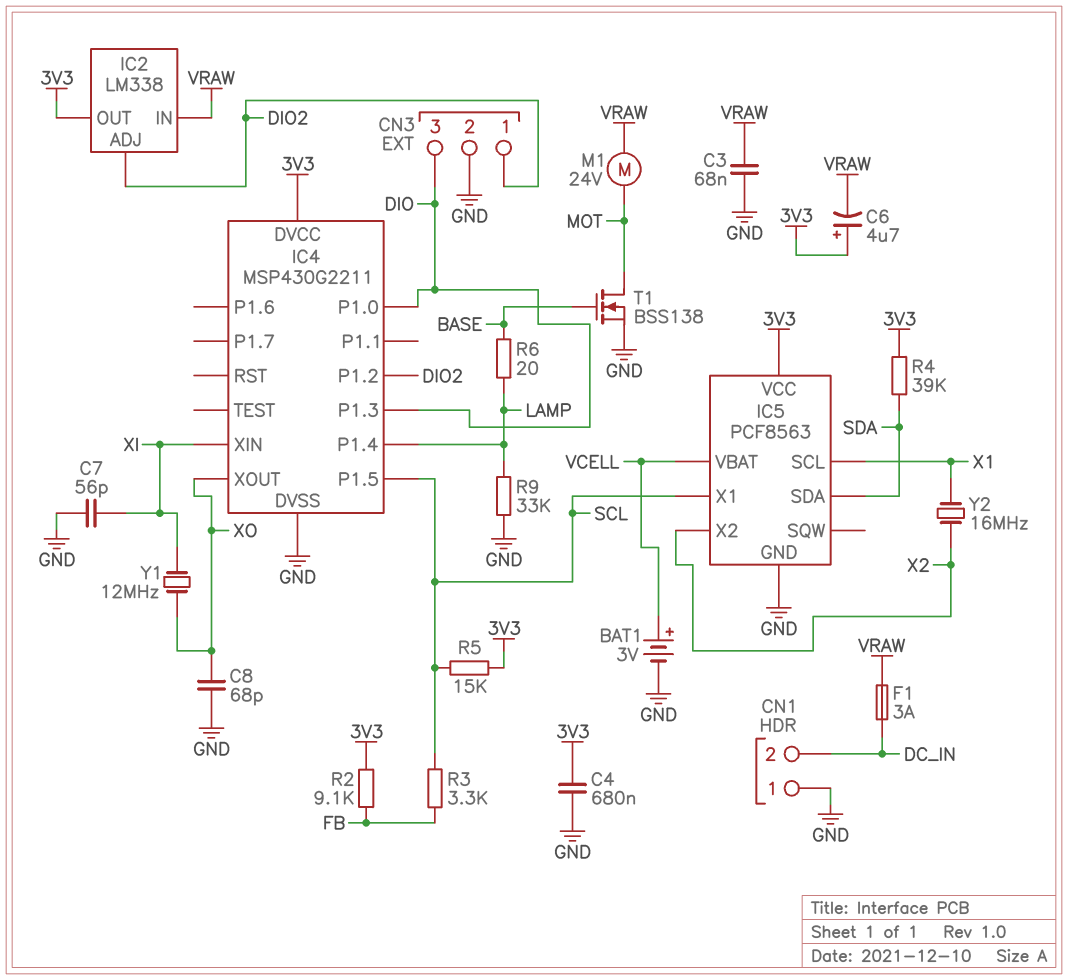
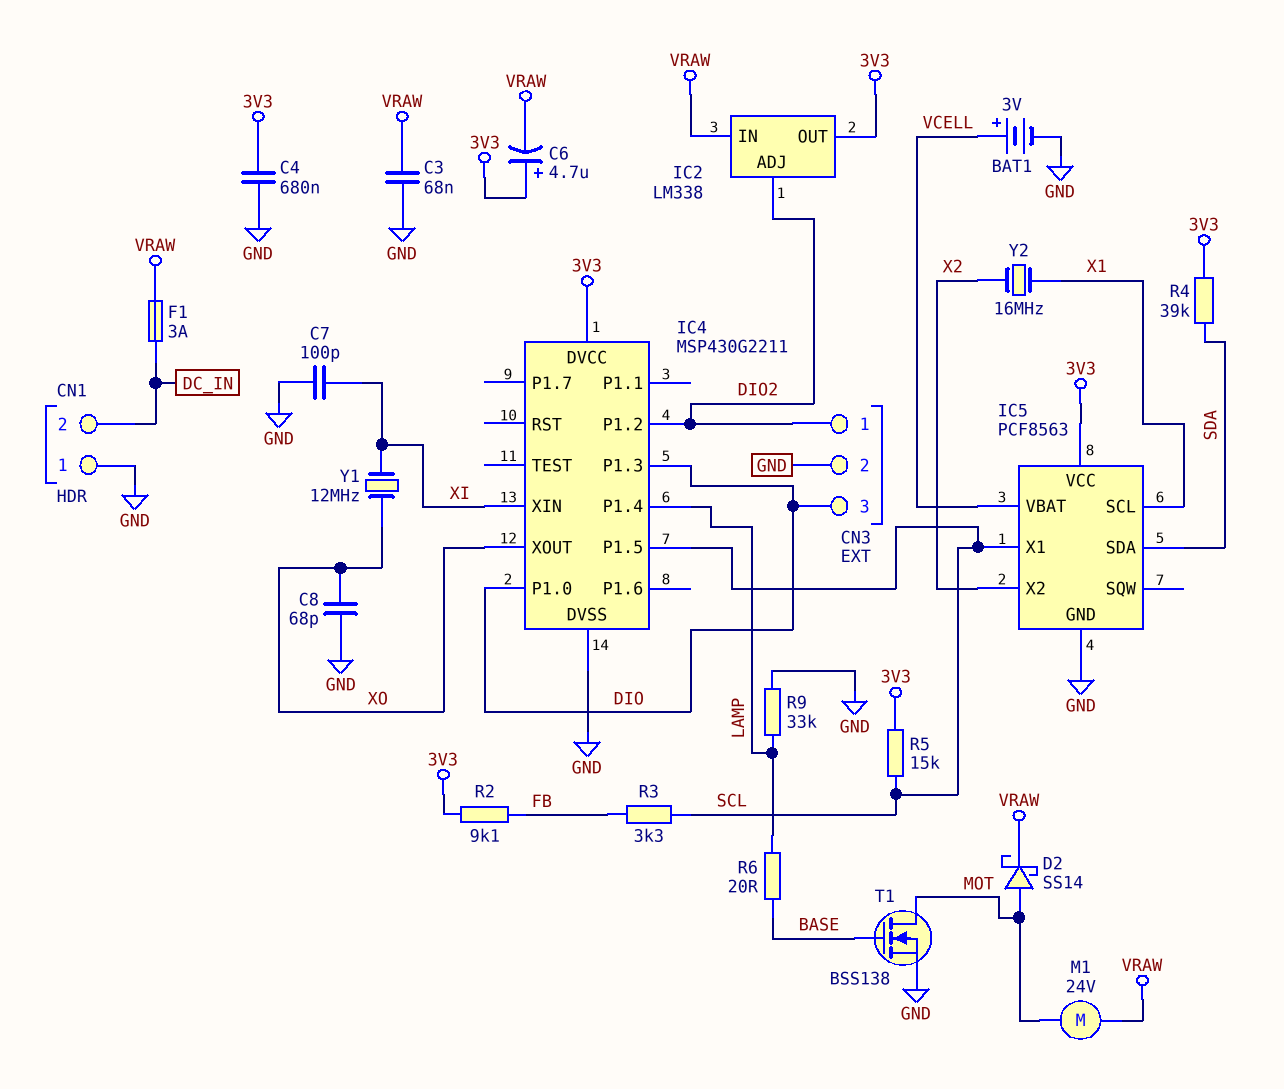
C7: 56pF (GND, XI) -> 100pF (GND, XI)
D2: none -> schottky SS14 (A MOT, K VRAW)

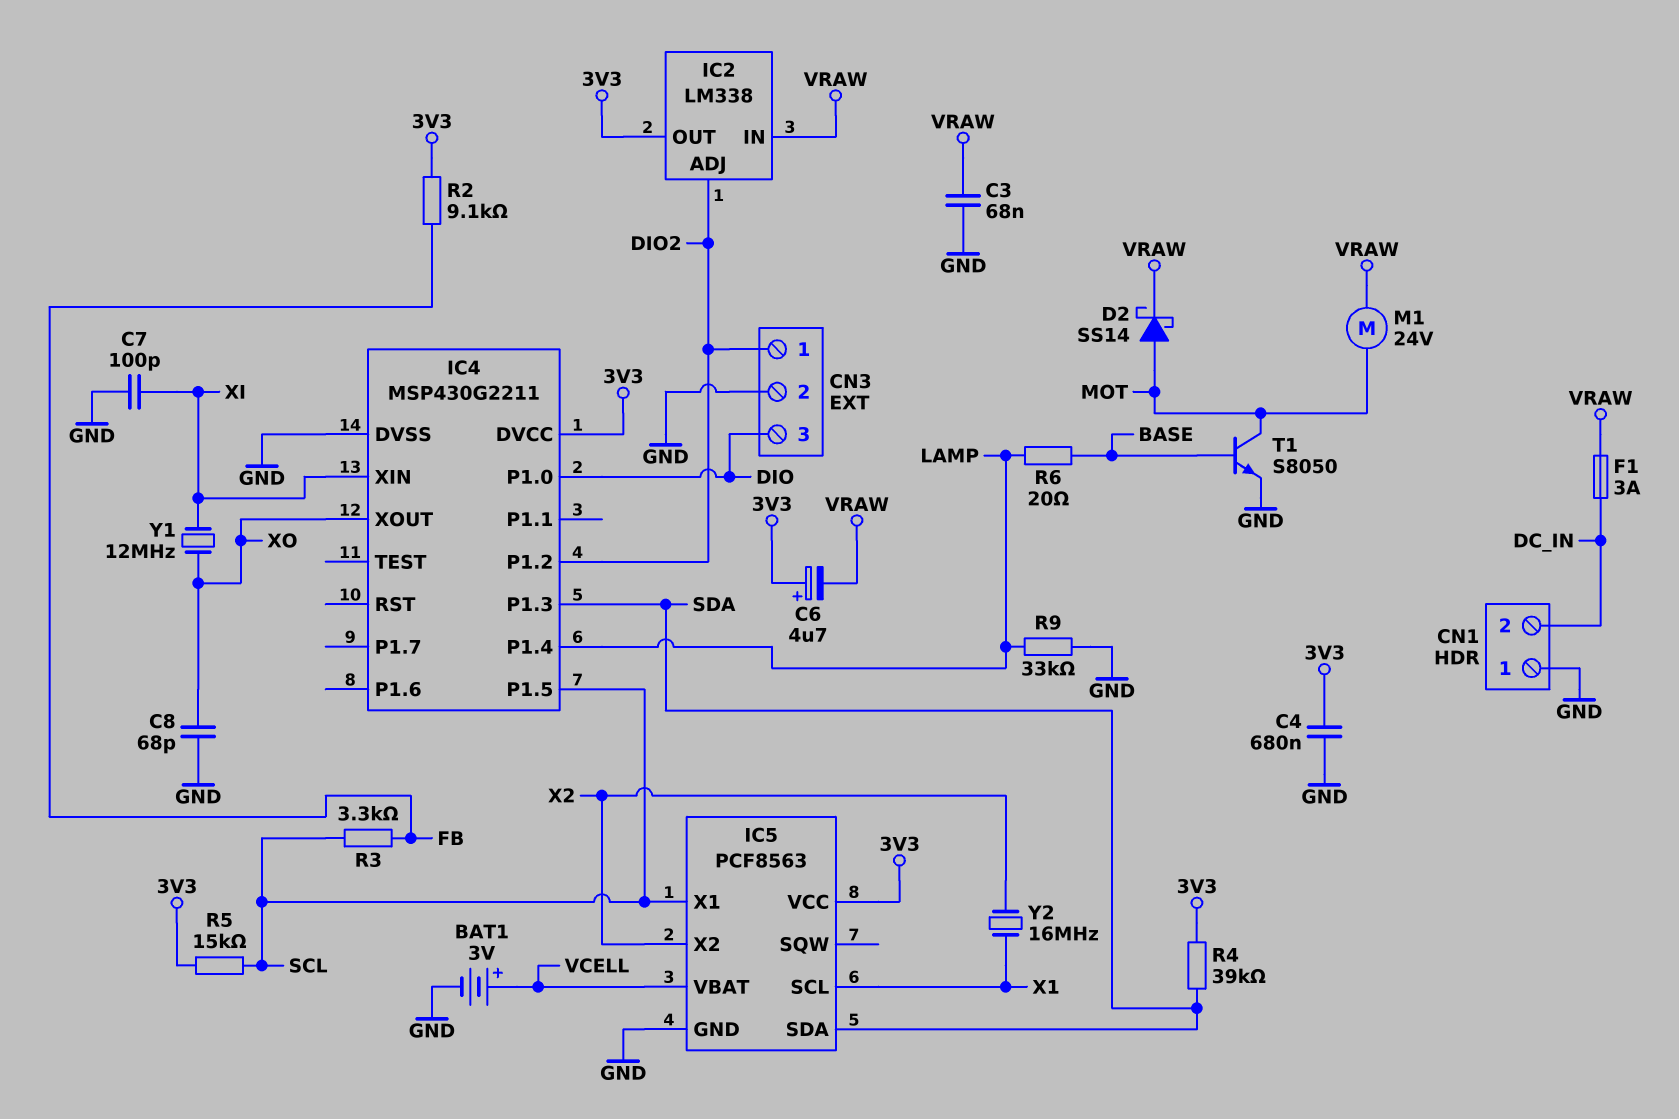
IC4 pin P1.3: DIO -> SDA
T1: NMOS BSS138 (G BASE, D MOT, S GND) -> NPN S8050 (B BASE, C MOT, E GND)

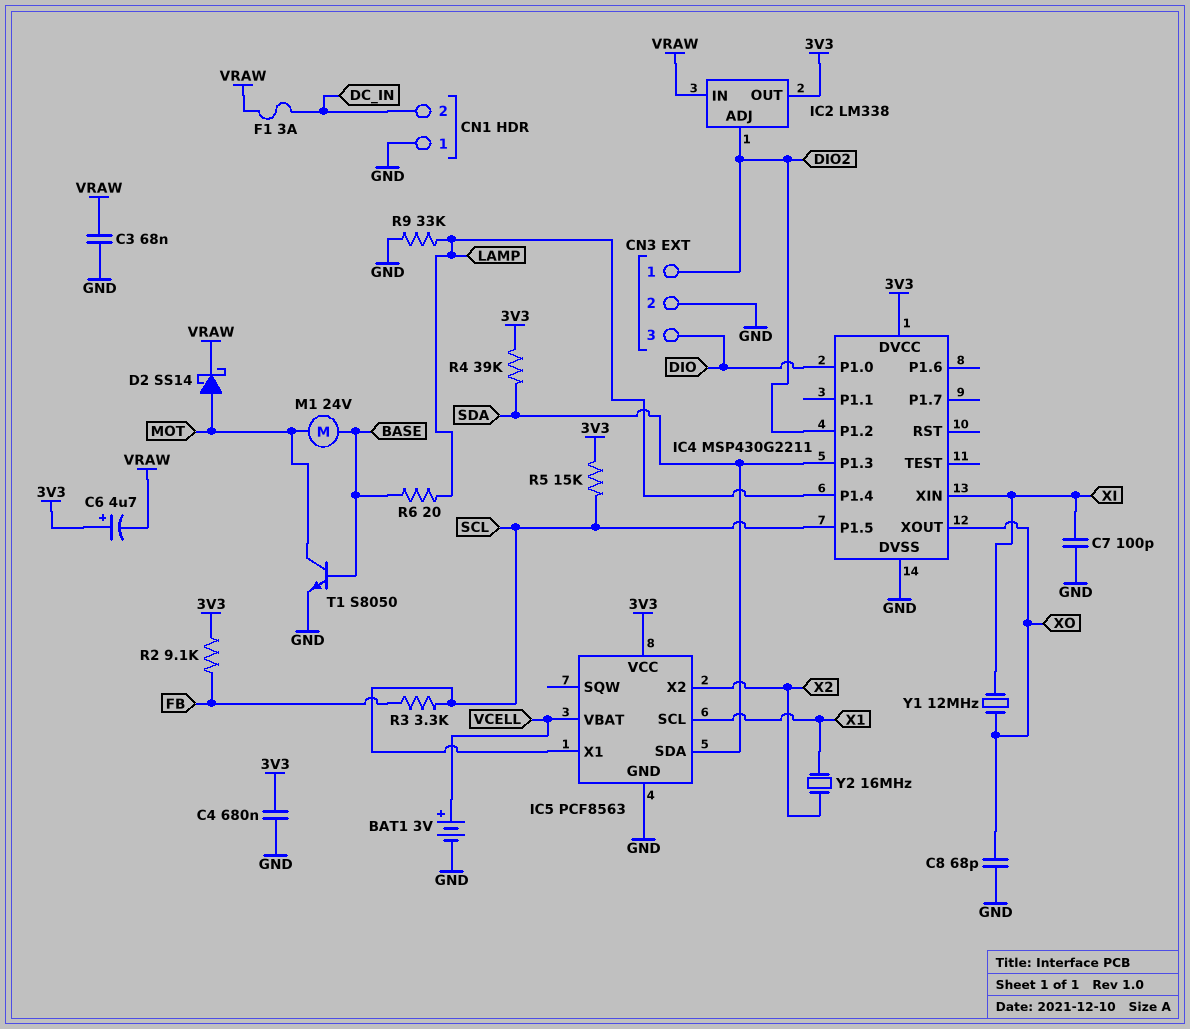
M1: motor 24V (MOT, VRAW) -> motor 24V (BASE, MOT)

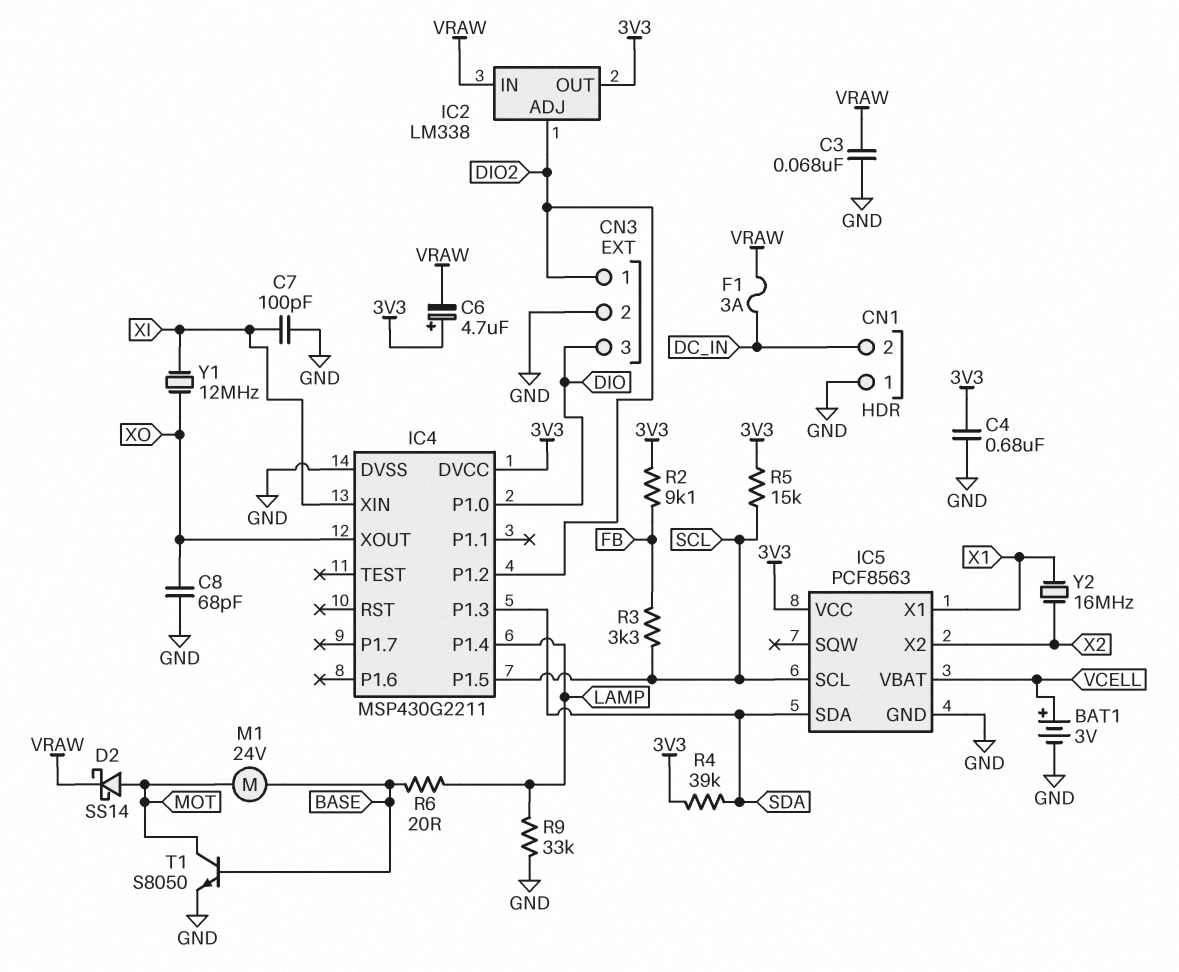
IC5 pin SCL: X1 -> SCL
IC5 pin X1: SCL -> X1

